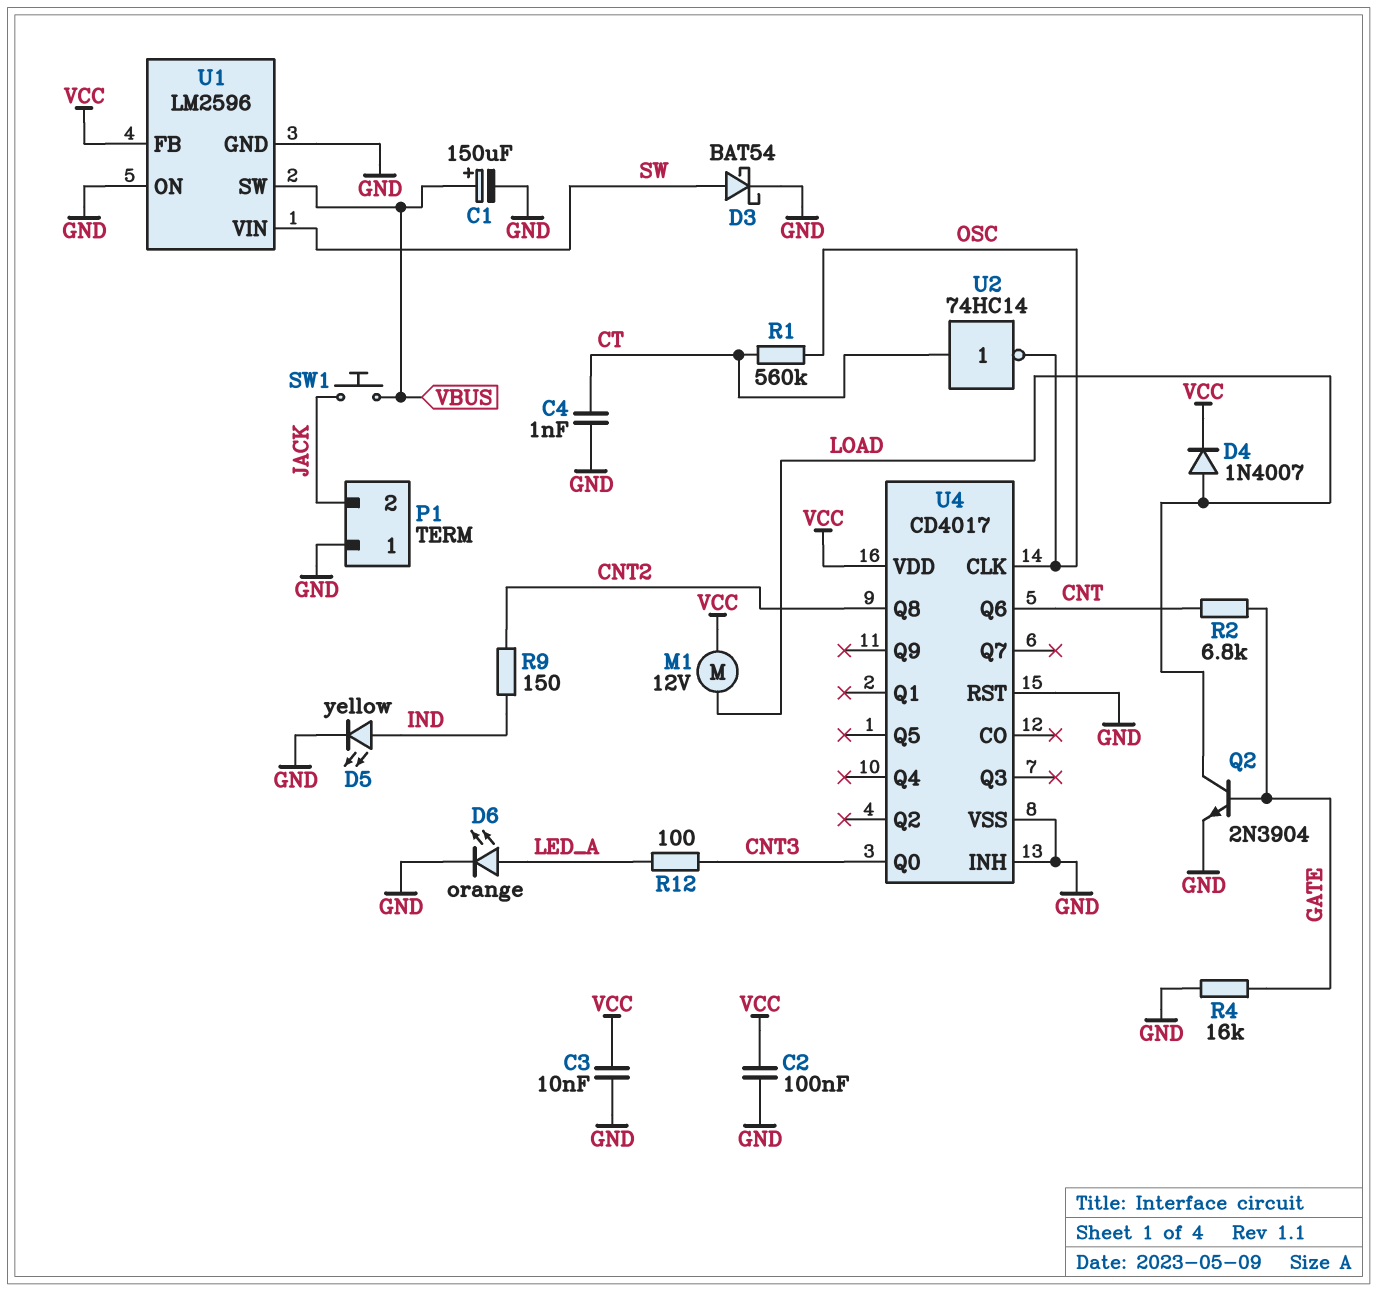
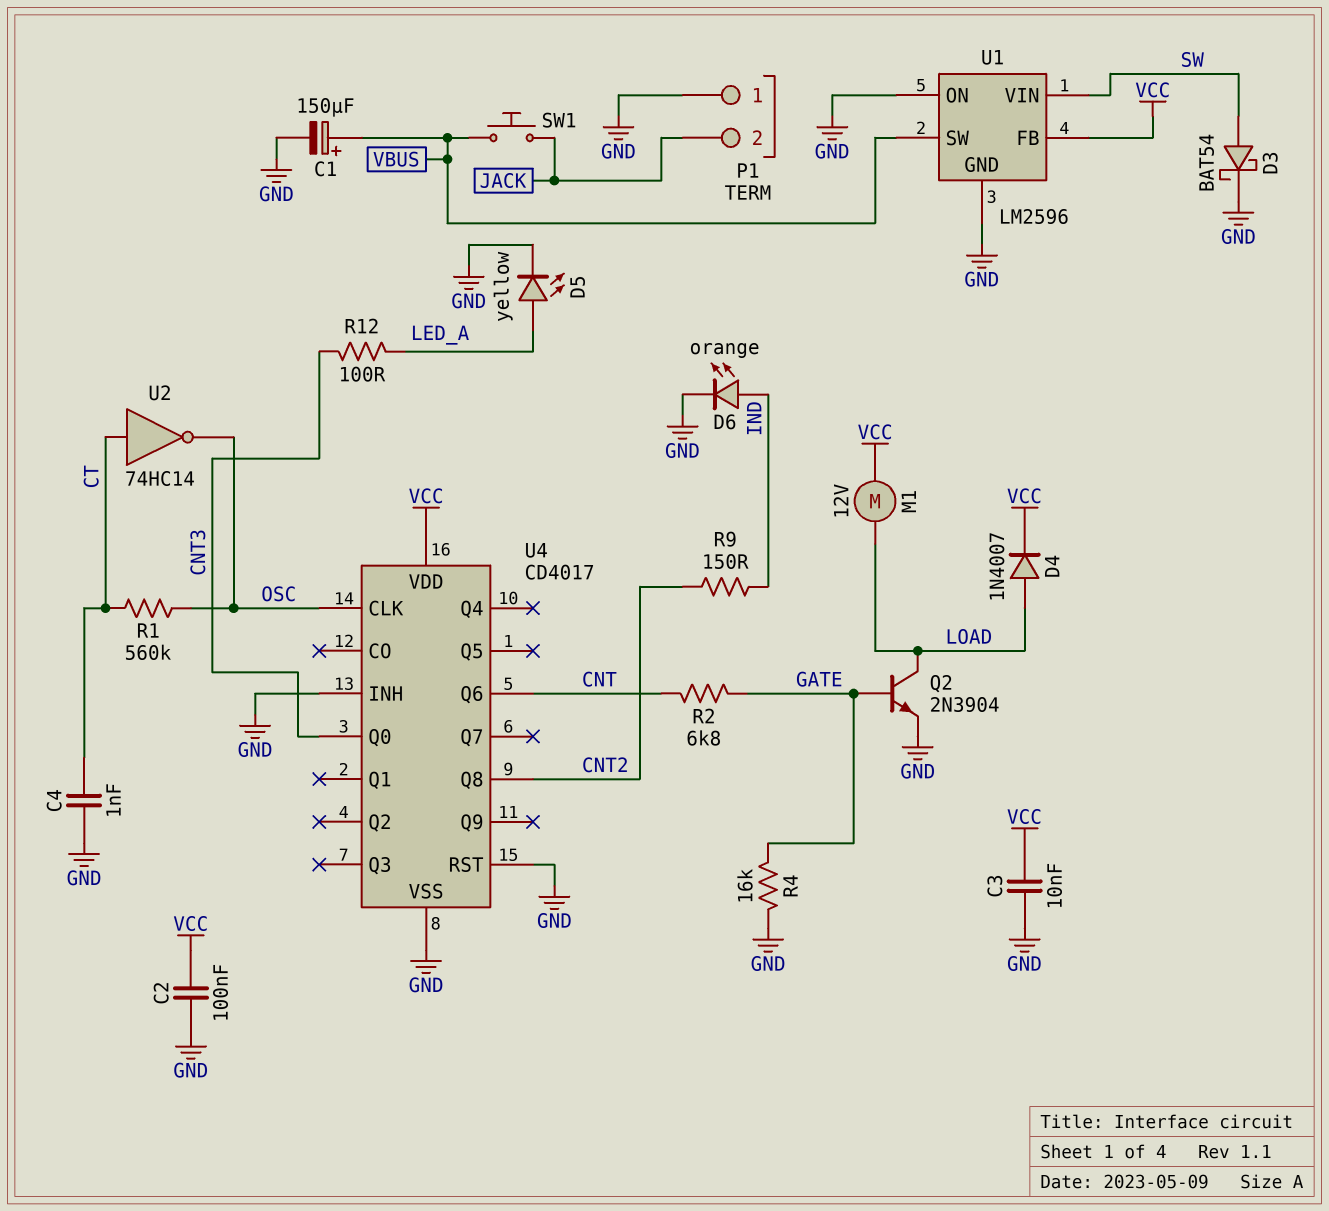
D5: LED yellow (A IND, K GND) -> LED yellow (A LED_A, K GND)
D6: LED orange (A LED_A, K GND) -> LED orange (A IND, K GND)

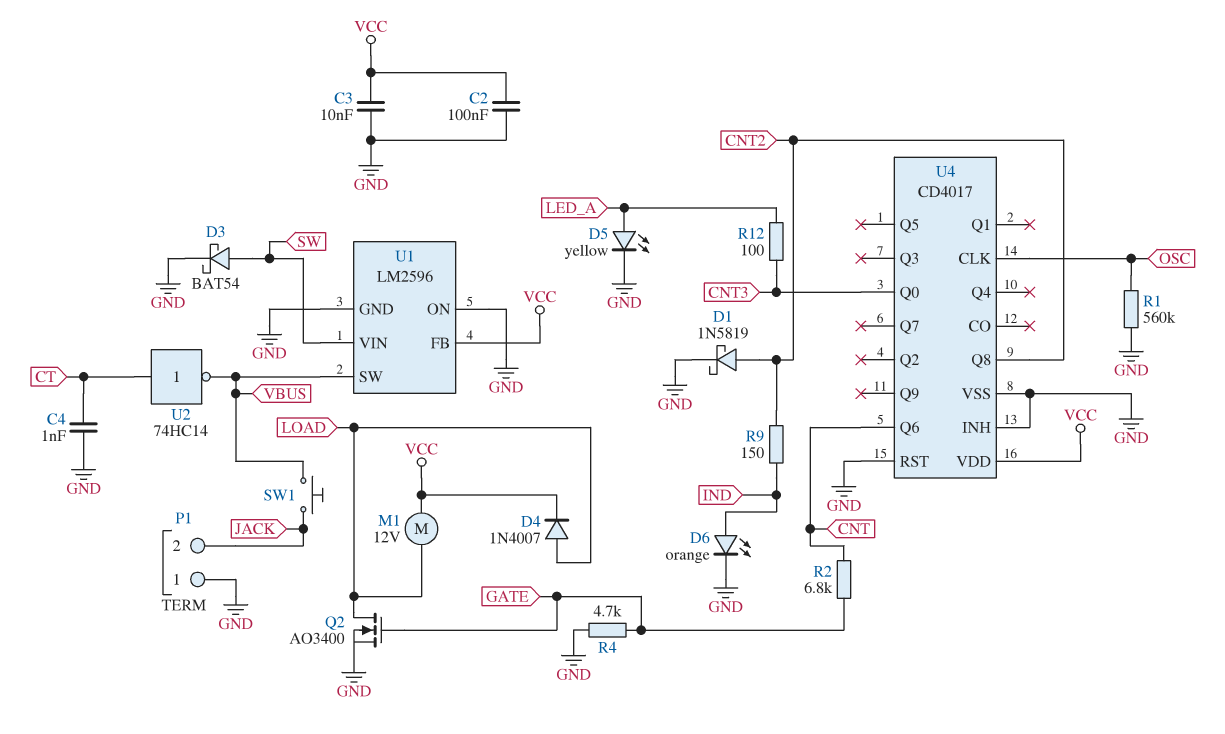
C1: 150uF (plus VBUS, minus GND) -> none
D1: none -> schottky 1N5819 (A CNT2, K GND)
Q2: NPN 2N3904 (B GATE, C LOAD, E GND) -> NMOS AO3400 (G GATE, D LOAD, S GND)
R1: 560k (CT, OSC) -> 560k (GND, OSC)
R4: 16k (GATE, GND) -> 4.7k (GATE, GND)
U2: NOT 74HC14 (in CT, out OSC) -> NOT 74HC14 (in CT, out VBUS)

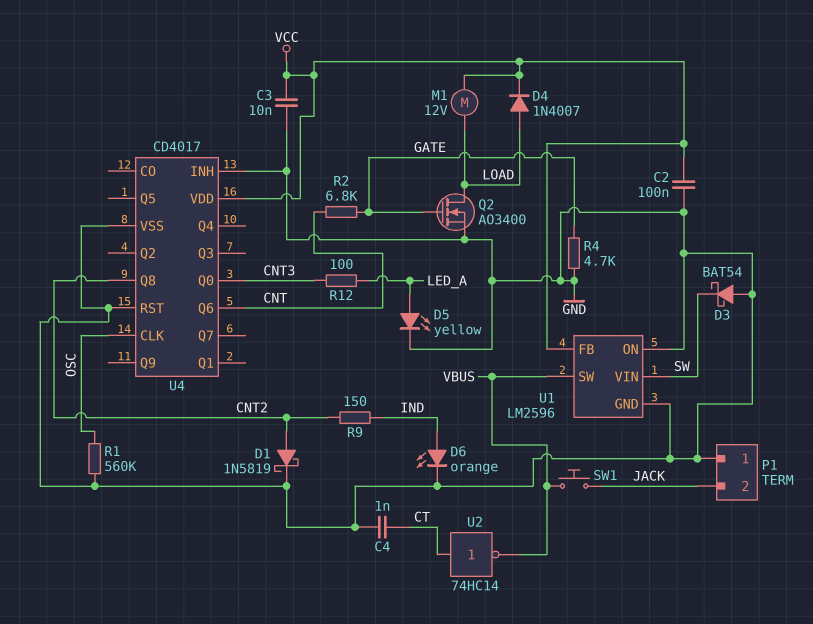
D3: schottky BAT54 (A SW, K GND) -> schottky BAT54 (A GND, K SW)

